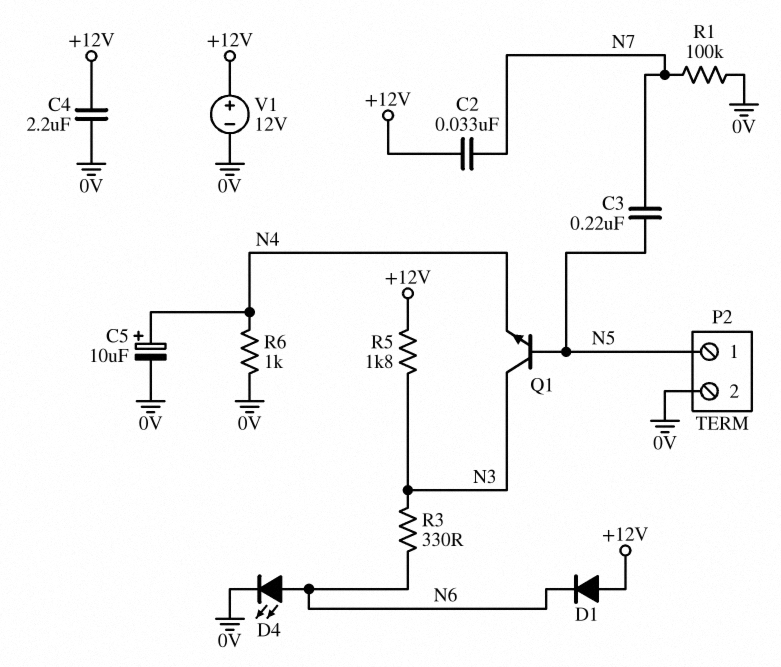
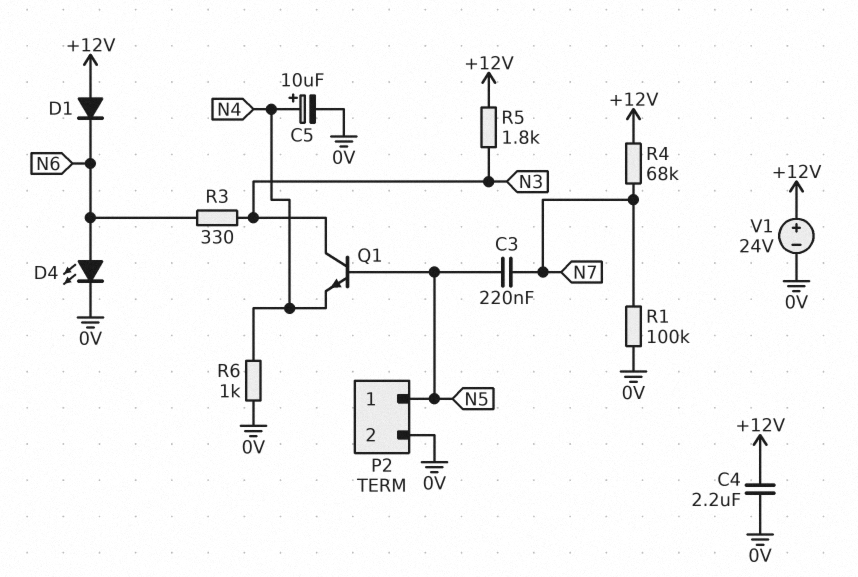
C2: 33nF (+12V, N7) -> none
R4: none -> 68k (+12V, N7)
V1: 12V (plus +12V, minus 0V) -> 24V (plus +12V, minus 0V)

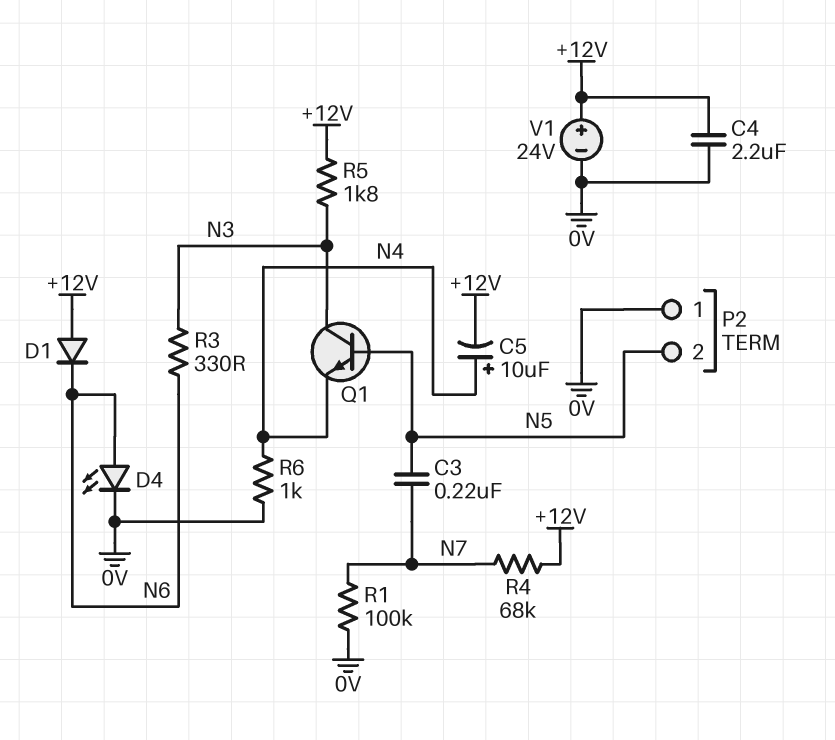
C5: 10uF (plus N4, minus 0V) -> 10uF (plus N4, minus +12V)
P2 pin 1: N5 -> 0V
P2 pin 2: 0V -> N5

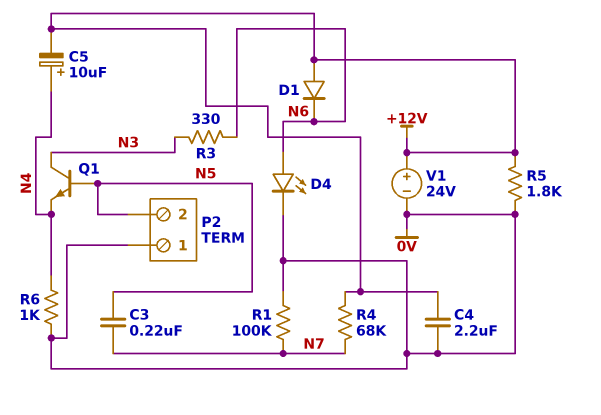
R5: 1.8k (+12V, N3) -> 1.8k (+12V, 0V)

